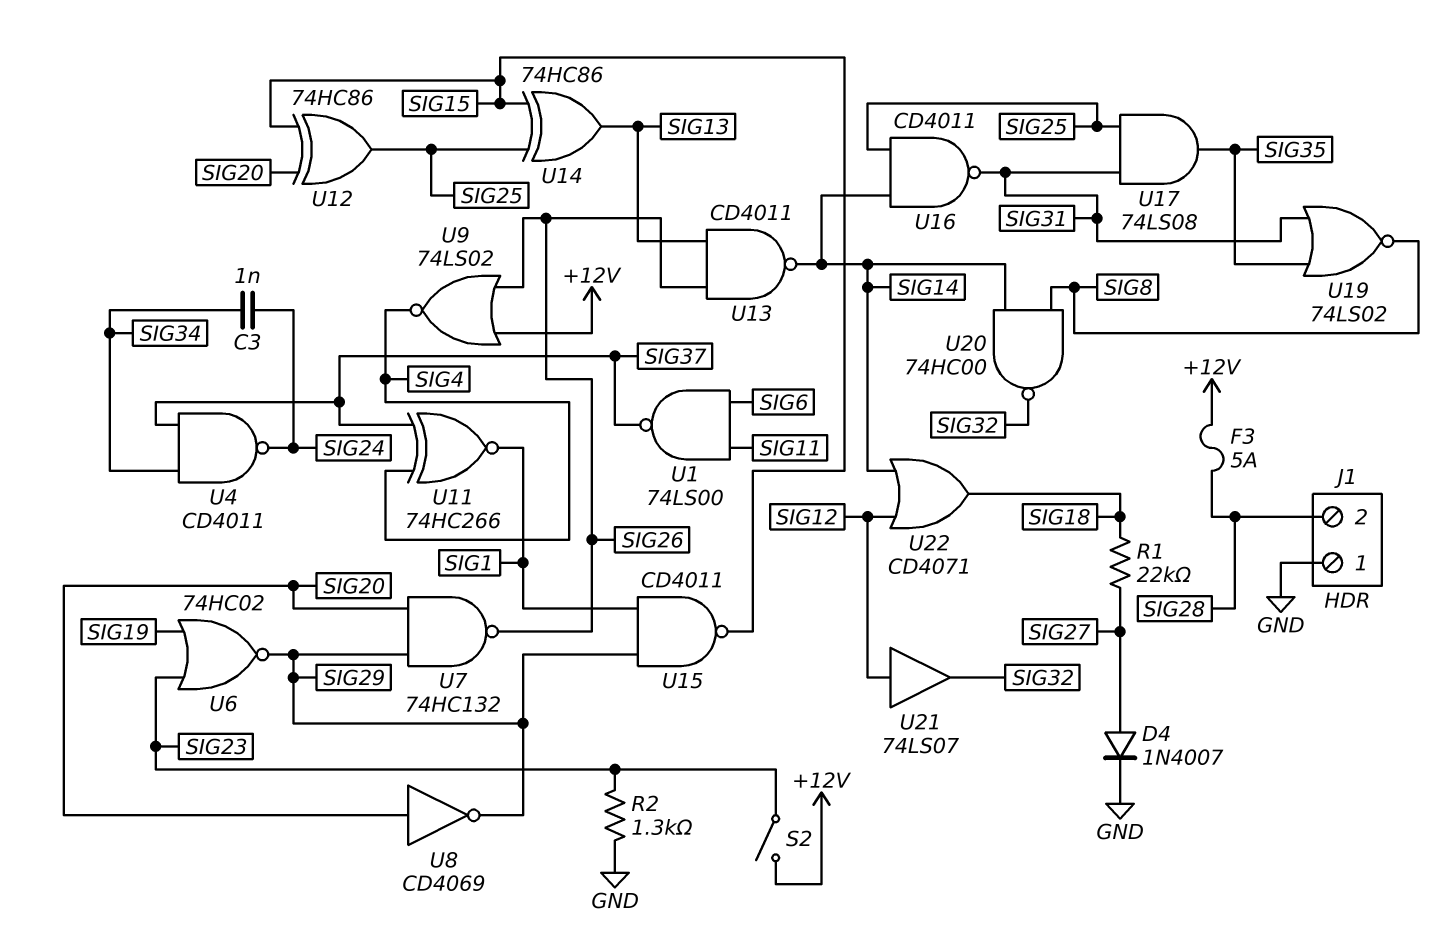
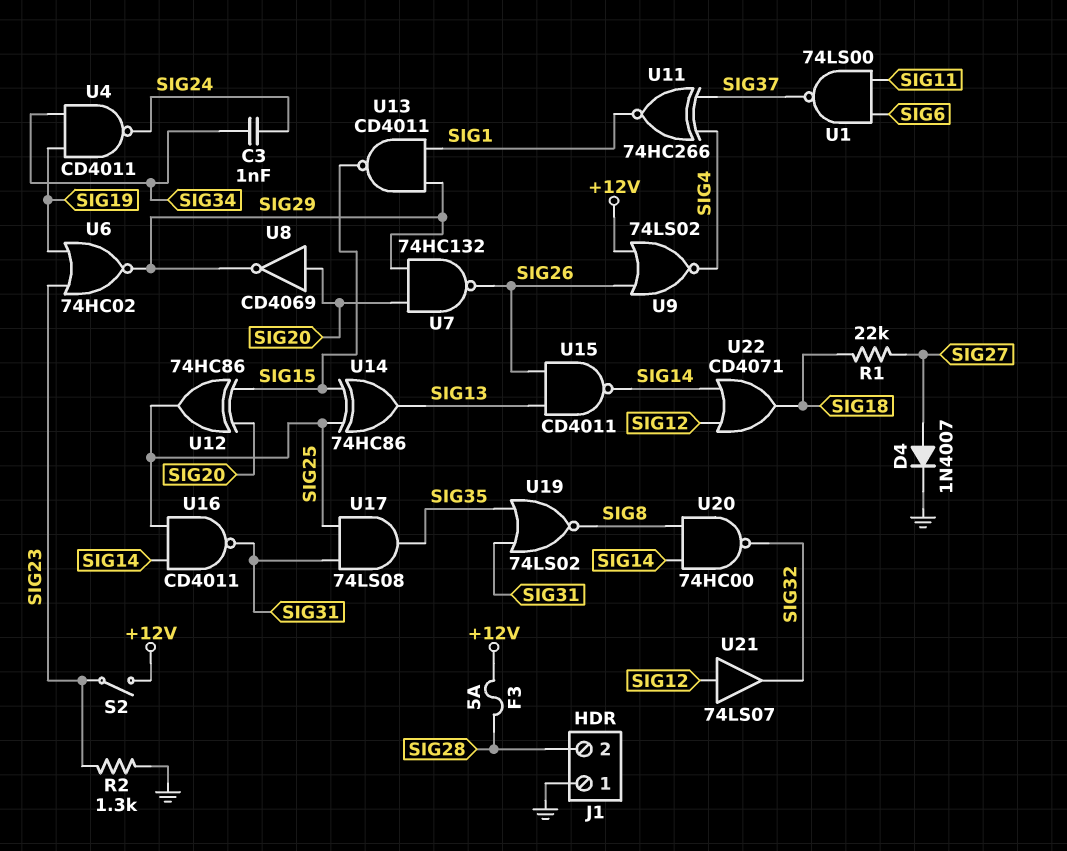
U4: NAND CD4011 (in SIG34, in SIG37, out SIG24) -> NAND CD4011 (in SIG19, in SIG34, out SIG24)
U13: NAND CD4011 (in SIG13, in SIG26, out SIG14) -> NAND CD4011 (in SIG1, in SIG29, out SIG15)
U15: NAND CD4011 (in SIG1, in SIG29, out SIG15) -> NAND CD4011 (in SIG13, in SIG26, out SIG14)

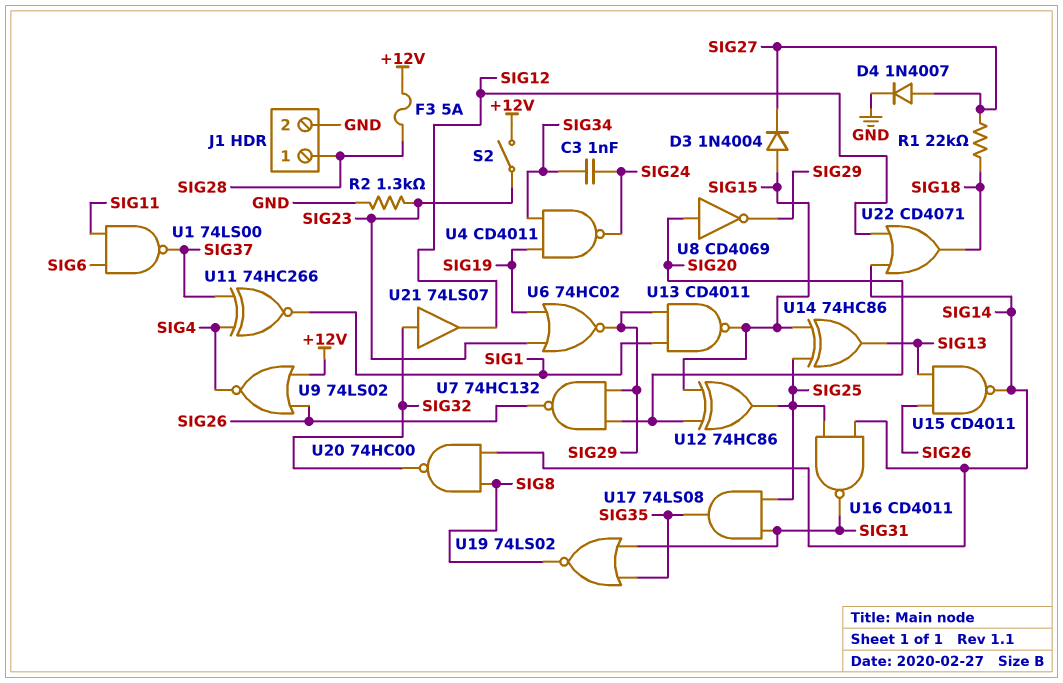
D3: none -> diode 1N4004 (A SIG15, K SIG27)
J1 pin 1: GND -> SIG28
J1 pin 2: SIG28 -> GND
U21: buffer 74LS07 (in SIG12, out SIG32) -> buffer 74LS07 (in SIG32, out SIG12)

